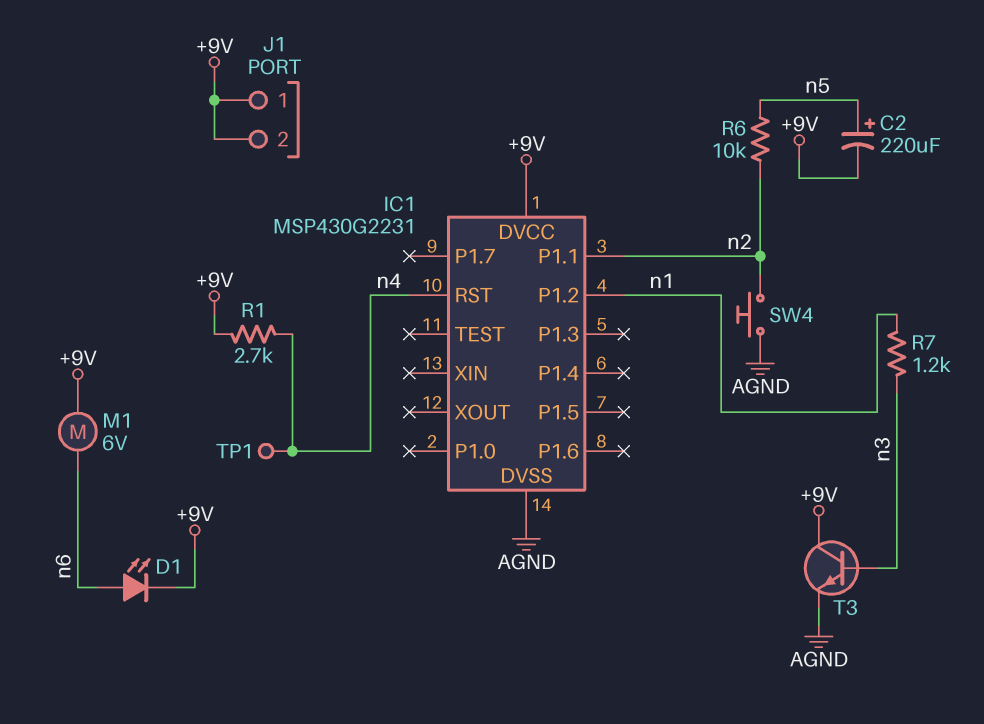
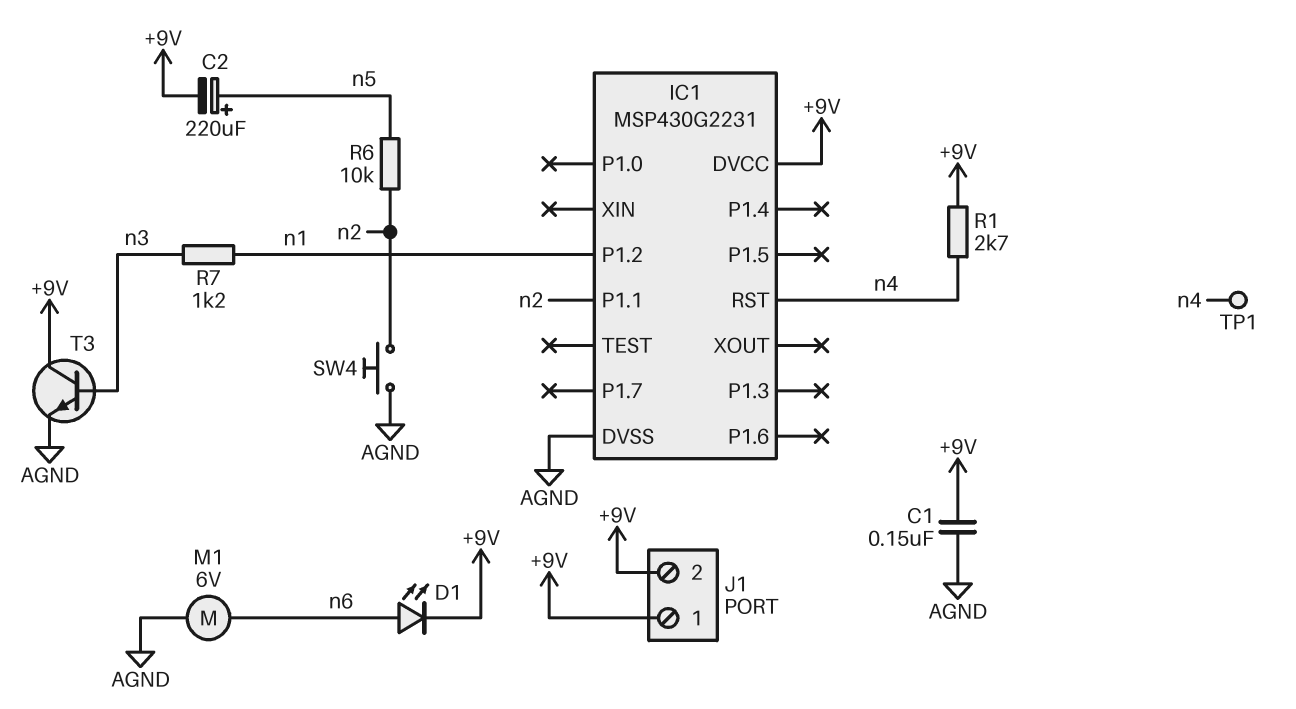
C1: none -> 150nF (+9V, AGND)
M1: motor 6V (+9V, n6) -> motor 6V (AGND, n6)

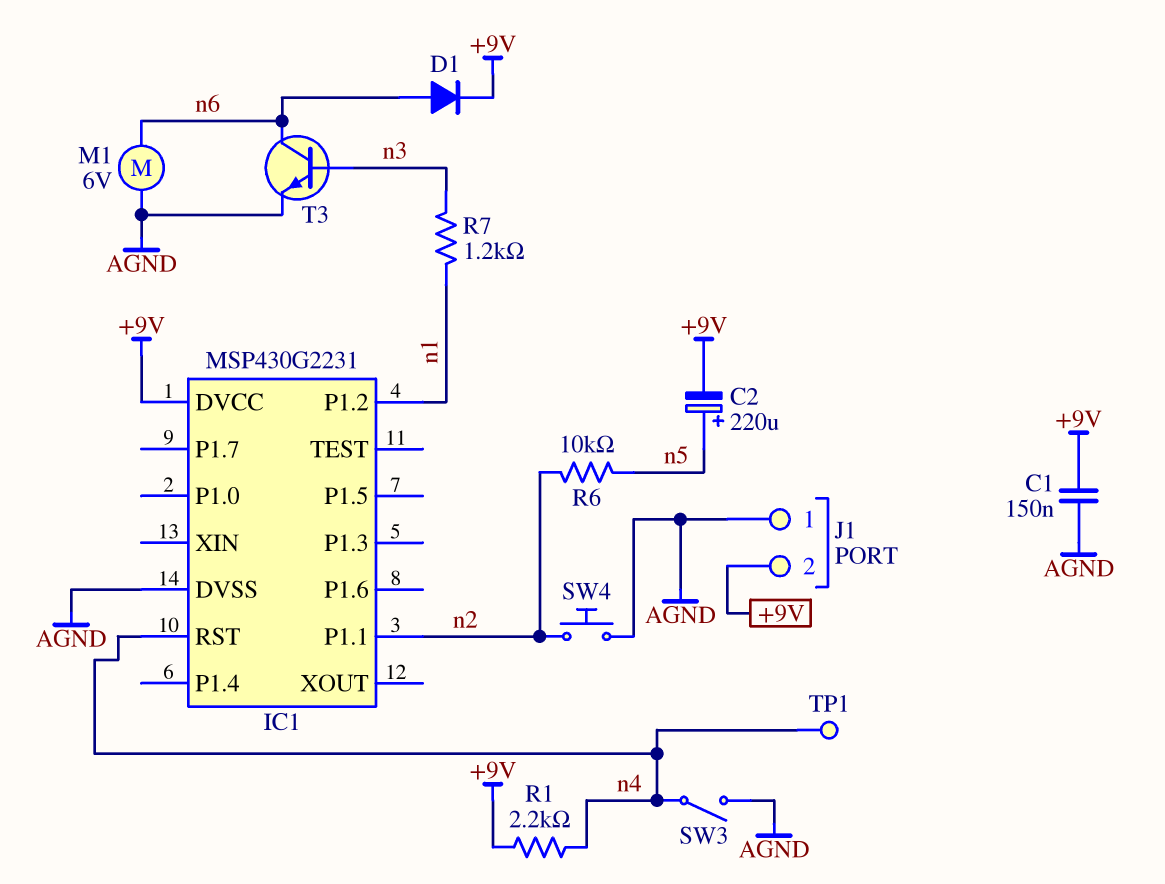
D1: LED (A n6, K +9V) -> diode (A n6, K +9V)
J1 pin 1: +9V -> AGND
R1: 2.7k (+9V, n4) -> 2.2k (+9V, n4)
SW3: none -> switch (AGND, n4)
T3: NPN (B n3, C +9V, E AGND) -> NPN (B n3, C n6, E AGND)

